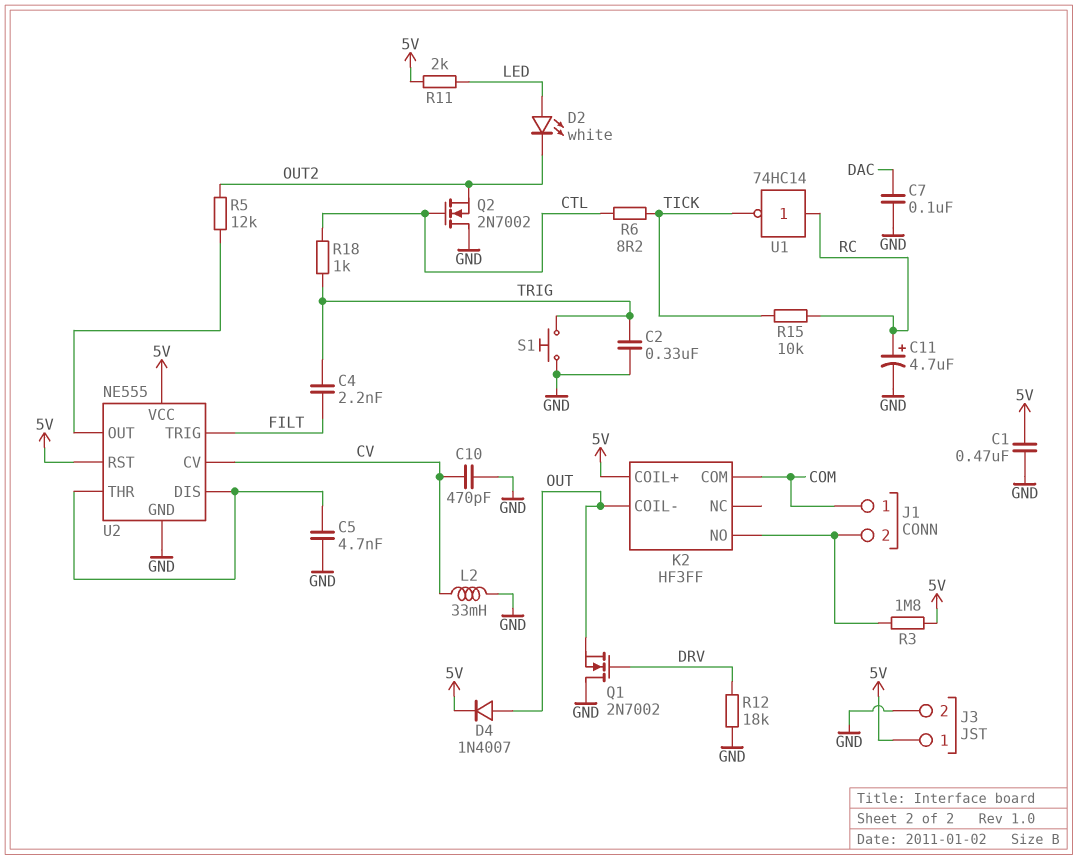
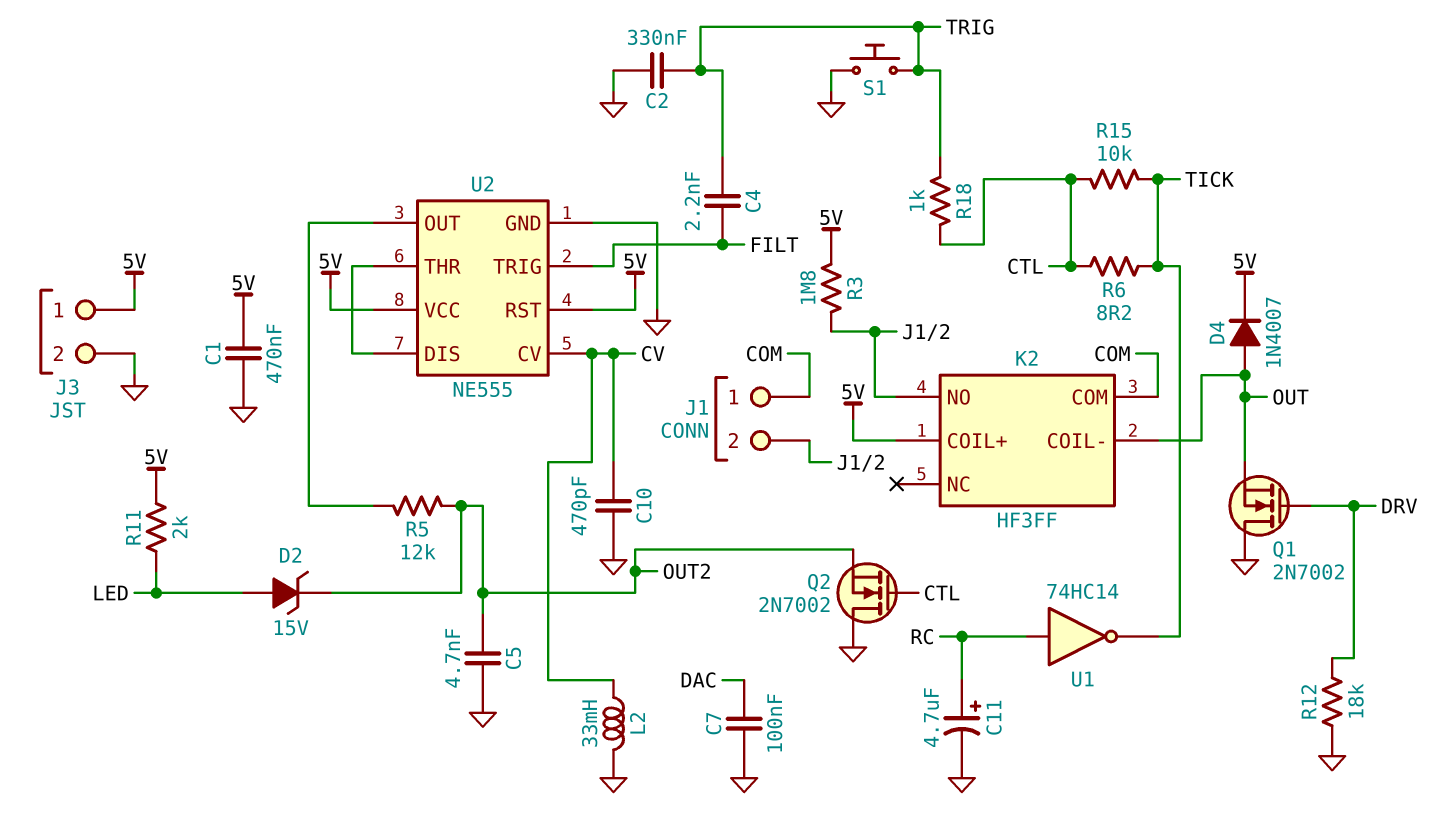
C5: 4.7nF (GND, U2/DIS) -> 4.7nF (GND, OUT2)
D2: LED white (A LED, K OUT2) -> zener 15V (A LED, K OUT2)
R15: 10k (RC, TICK) -> 10k (CTL, TICK)

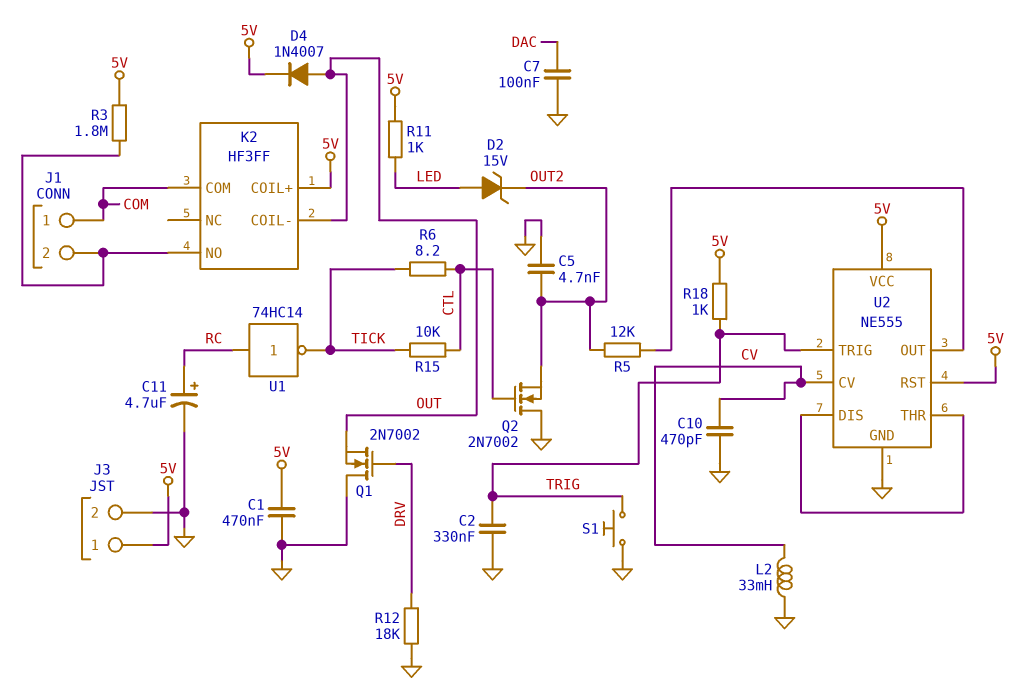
C4: 2.2nF (FILT, TRIG) -> none
R11: 2k (5V, LED) -> 1k (5V, LED)
R18: 1k (CTL, TRIG) -> 1k (5V, TRIG)
U2 pin TRIG: FILT -> TRIG

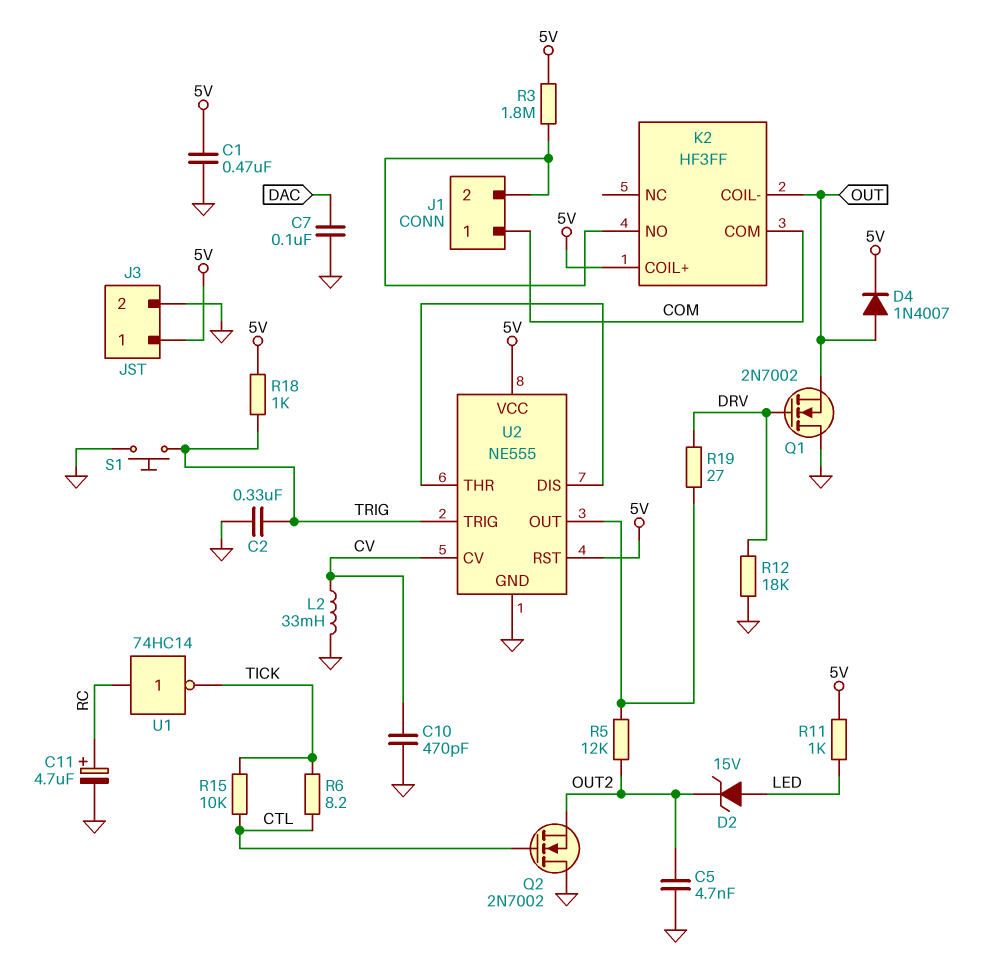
R19: none -> 27 (DRV, U2/OUT)

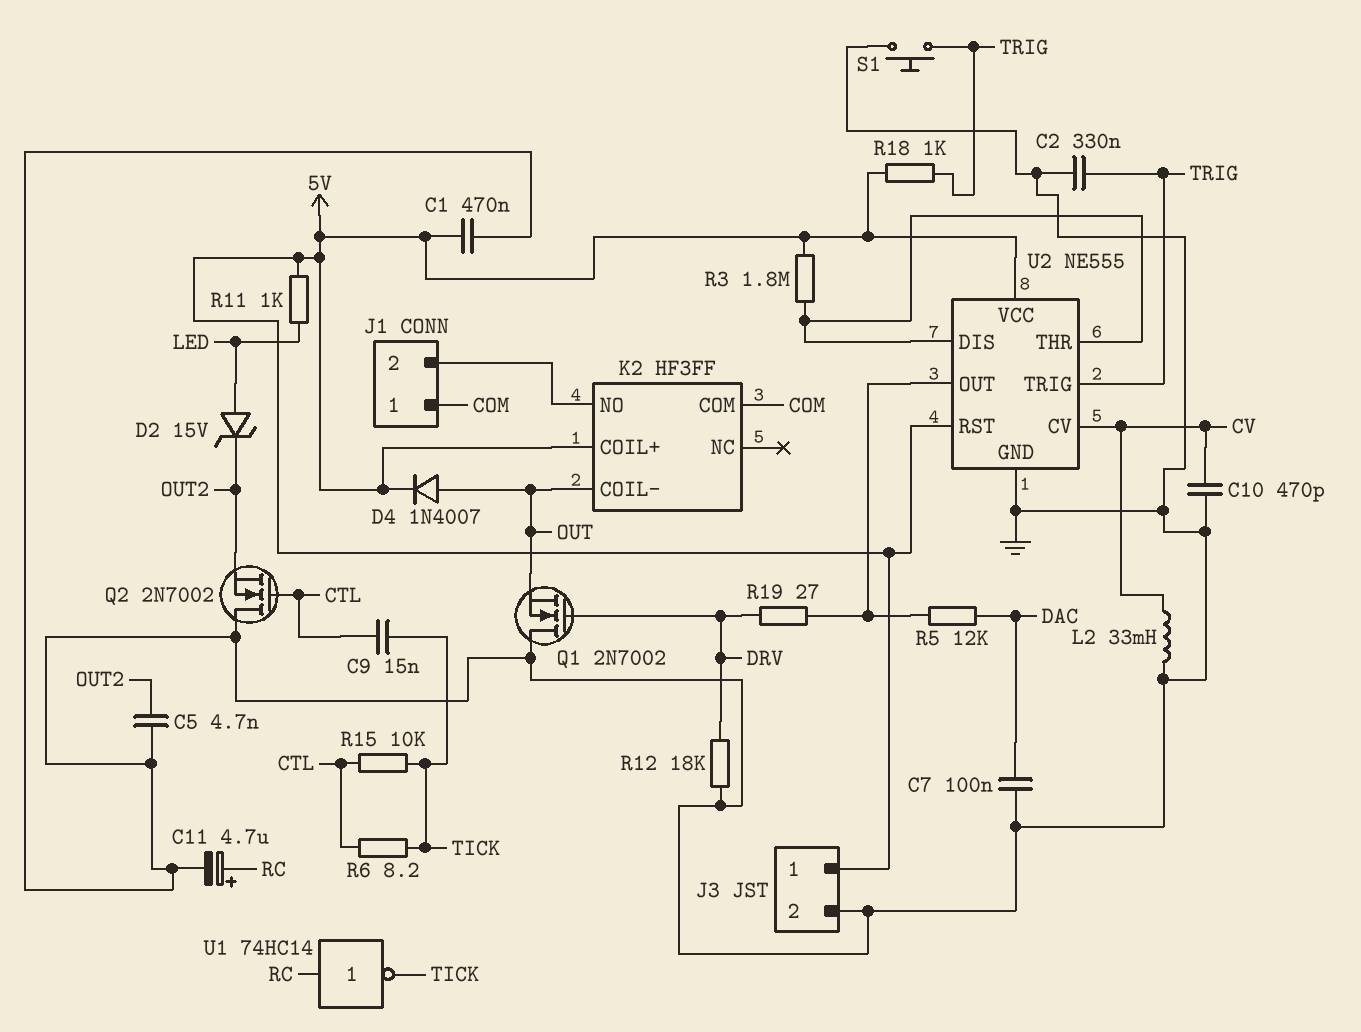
C9: none -> 15nF (CTL, TICK)
R3: 1.8M (5V, J1/2) -> 1.8M (5V, U2/DIS)
R5: 12k (OUT2, U2/OUT) -> 12k (DAC, U2/OUT)

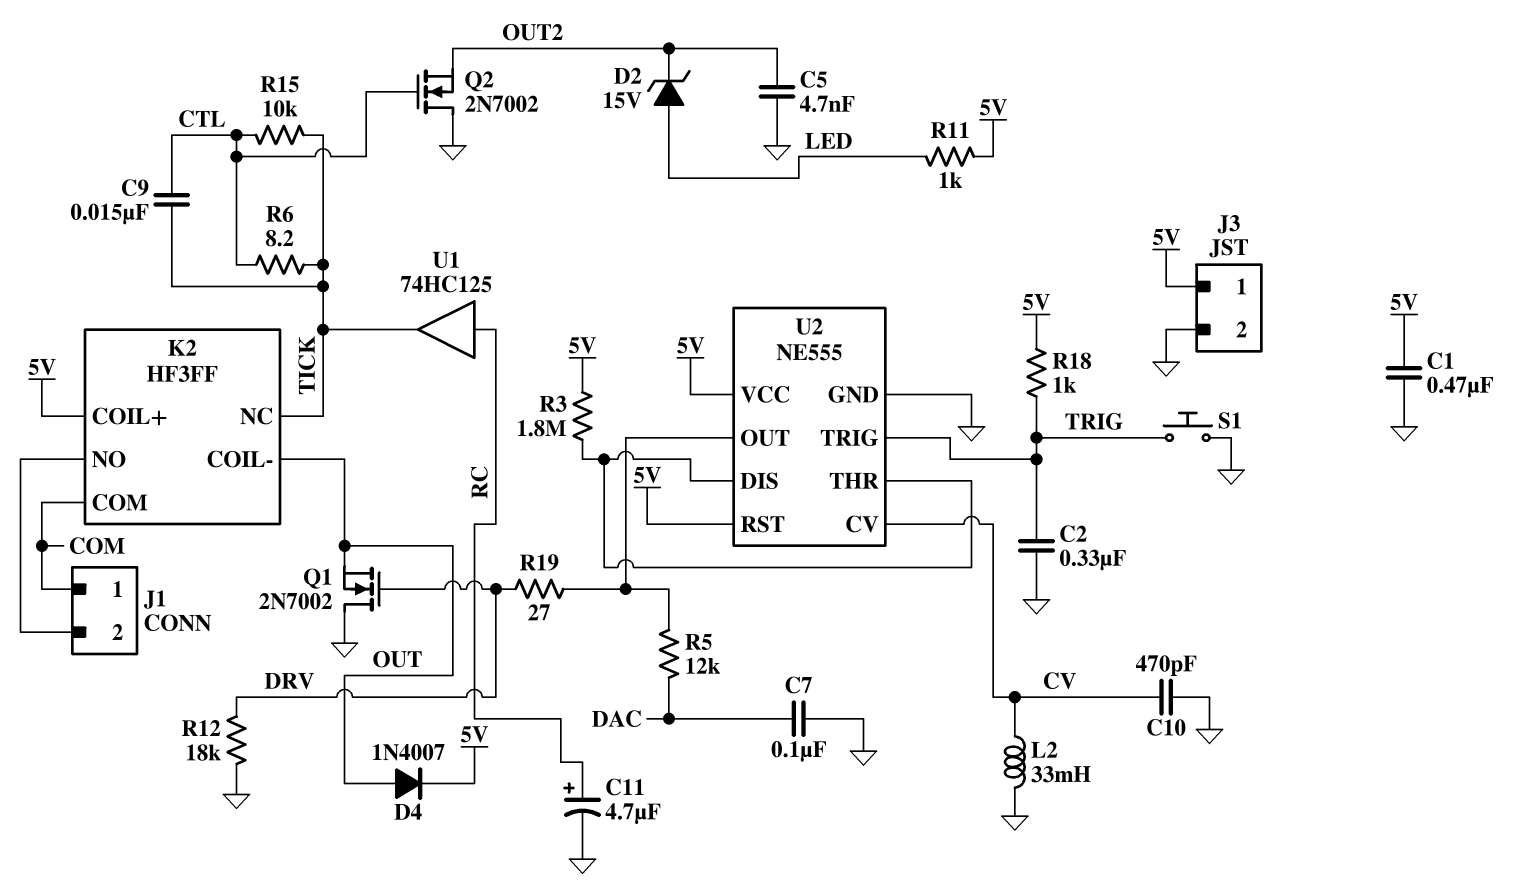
K2 pin NC: none -> TICK
U1: NOT 74HC14 (in RC, out TICK) -> buffer 74HC125 (in RC, out TICK)

